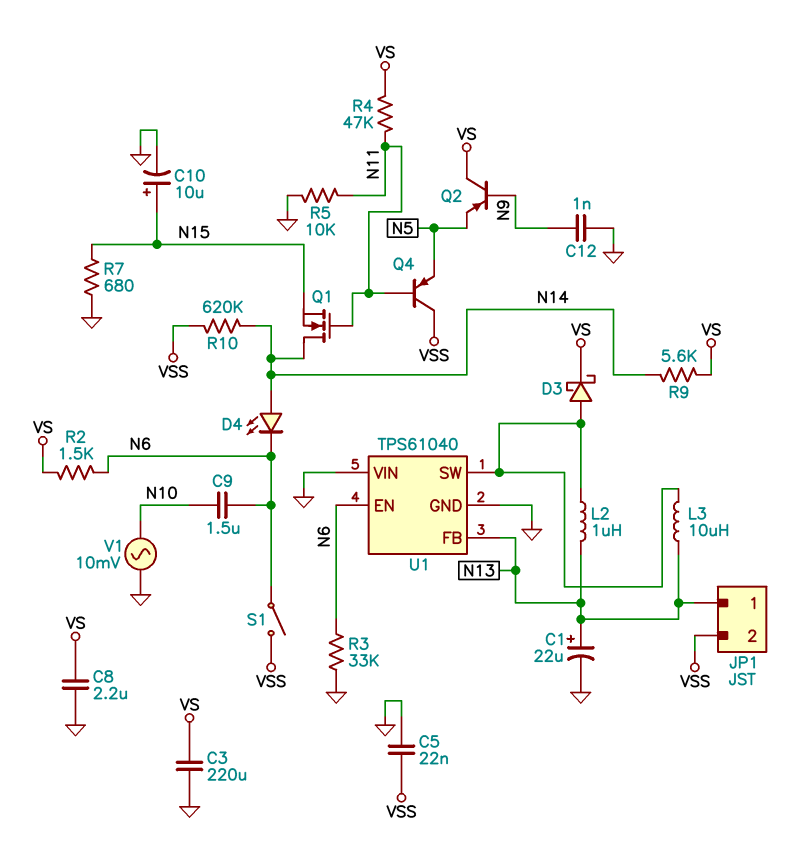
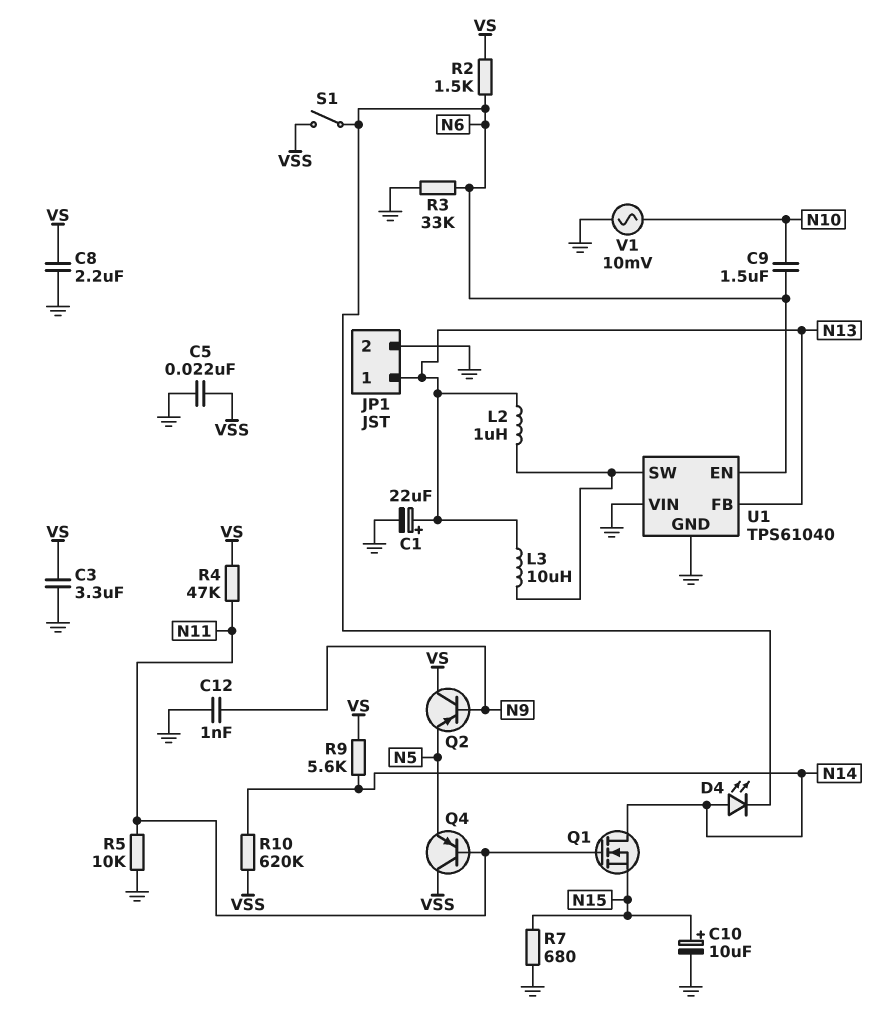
C3: 220uF (GND, VS) -> 3.3uF (GND, VS)
D3: schottky (A U1/SW, K VS) -> none
JP1 pin 2: VSS -> GND

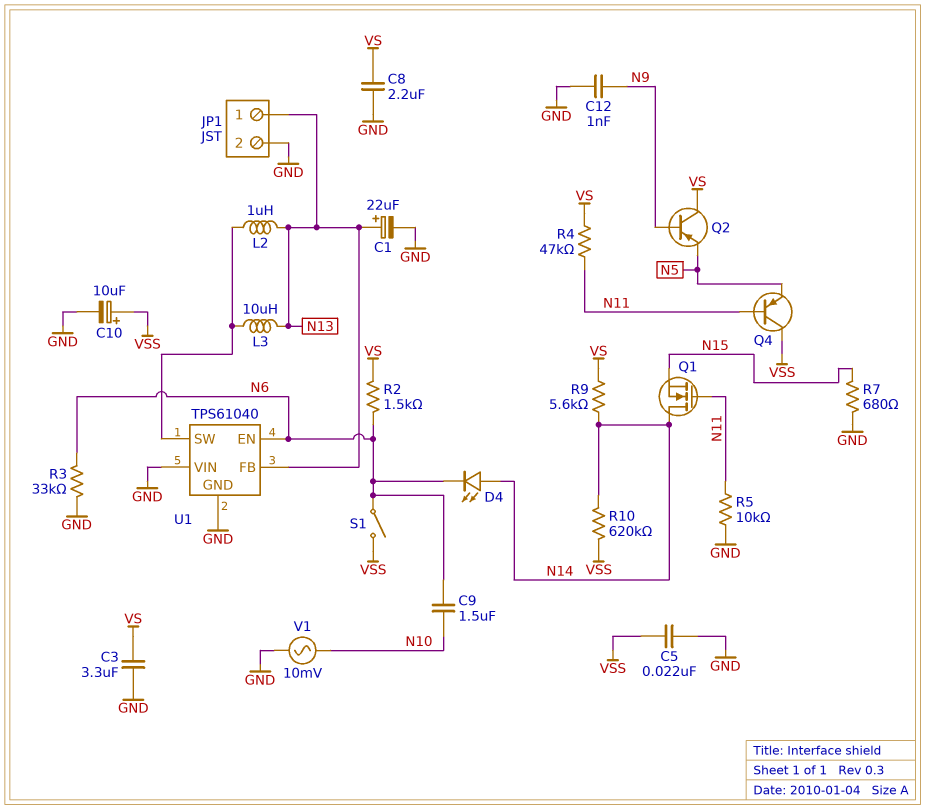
C10: 10uF (plus N15, minus GND) -> 10uF (plus VSS, minus GND)

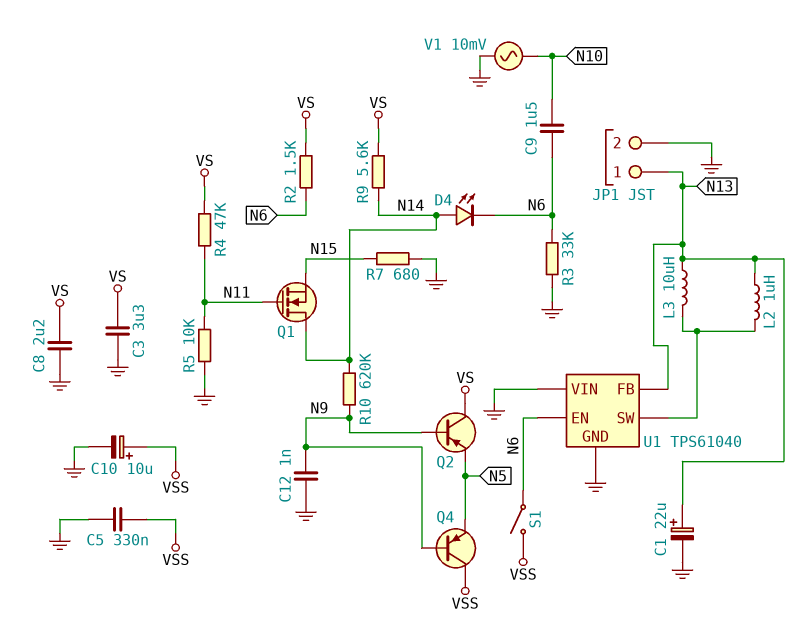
C5: 22nF (GND, VSS) -> 330nF (GND, VSS)
Q4: PNP (B N11, C VSS, E N5) -> PNP (B N9, C VSS, E N5)
R10: 620k (N14, VSS) -> 620k (N9, N14)

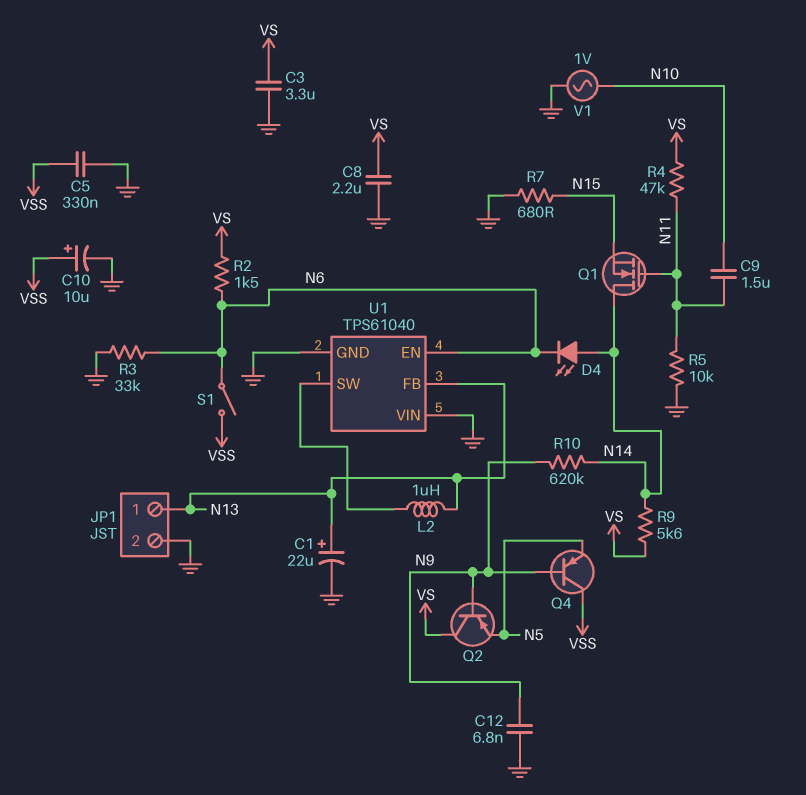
C9: 1.5uF (N6, N10) -> 1.5uF (N10, N11)
C12: 1nF (GND, N9) -> 6.8nF (GND, N9)
L3: 10uH (N13, U1/SW) -> none
V1: AC 10mV (GND, N10) -> AC 1V (GND, N10)

